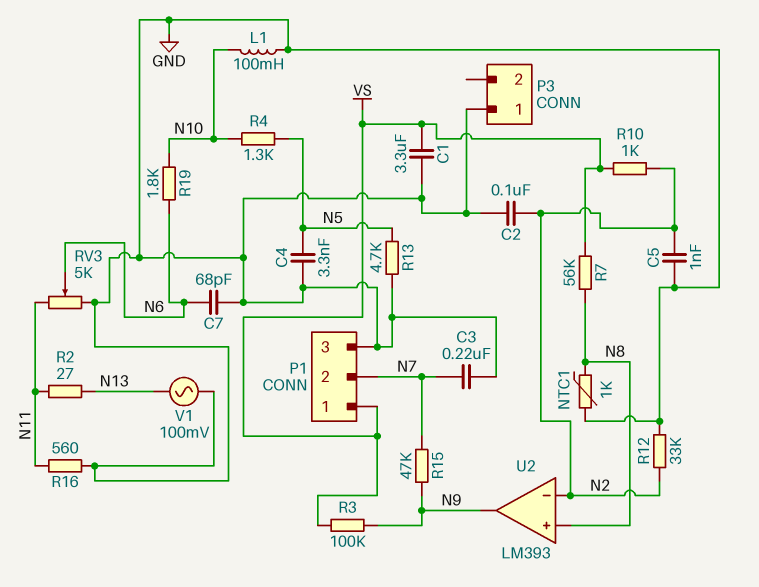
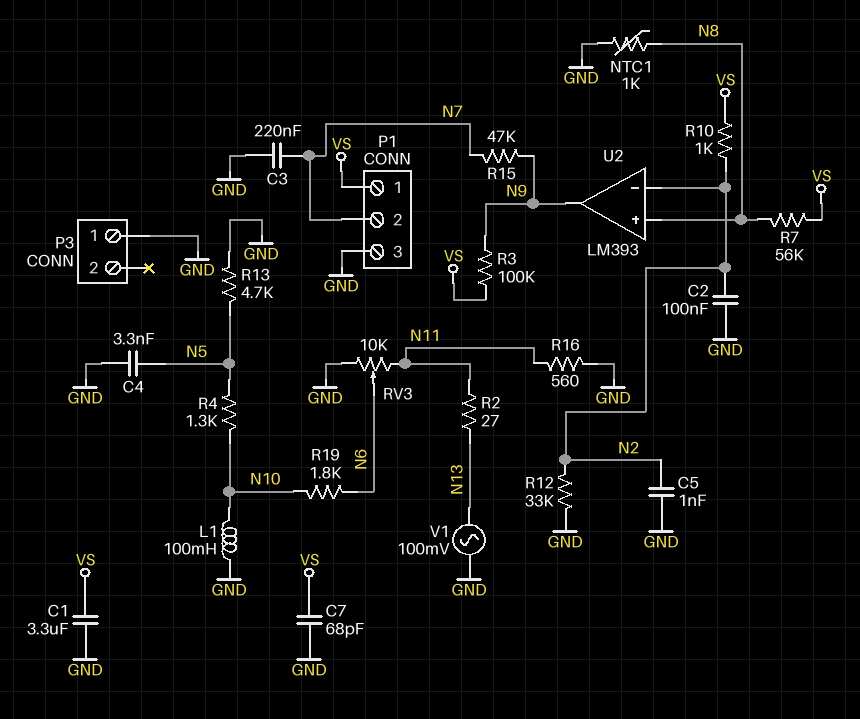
C7: 68pF (GND, N6) -> 68pF (GND, VS)
RV3: 5k (GND, N11, wiper N6) -> 10k (GND, N11, wiper N6)

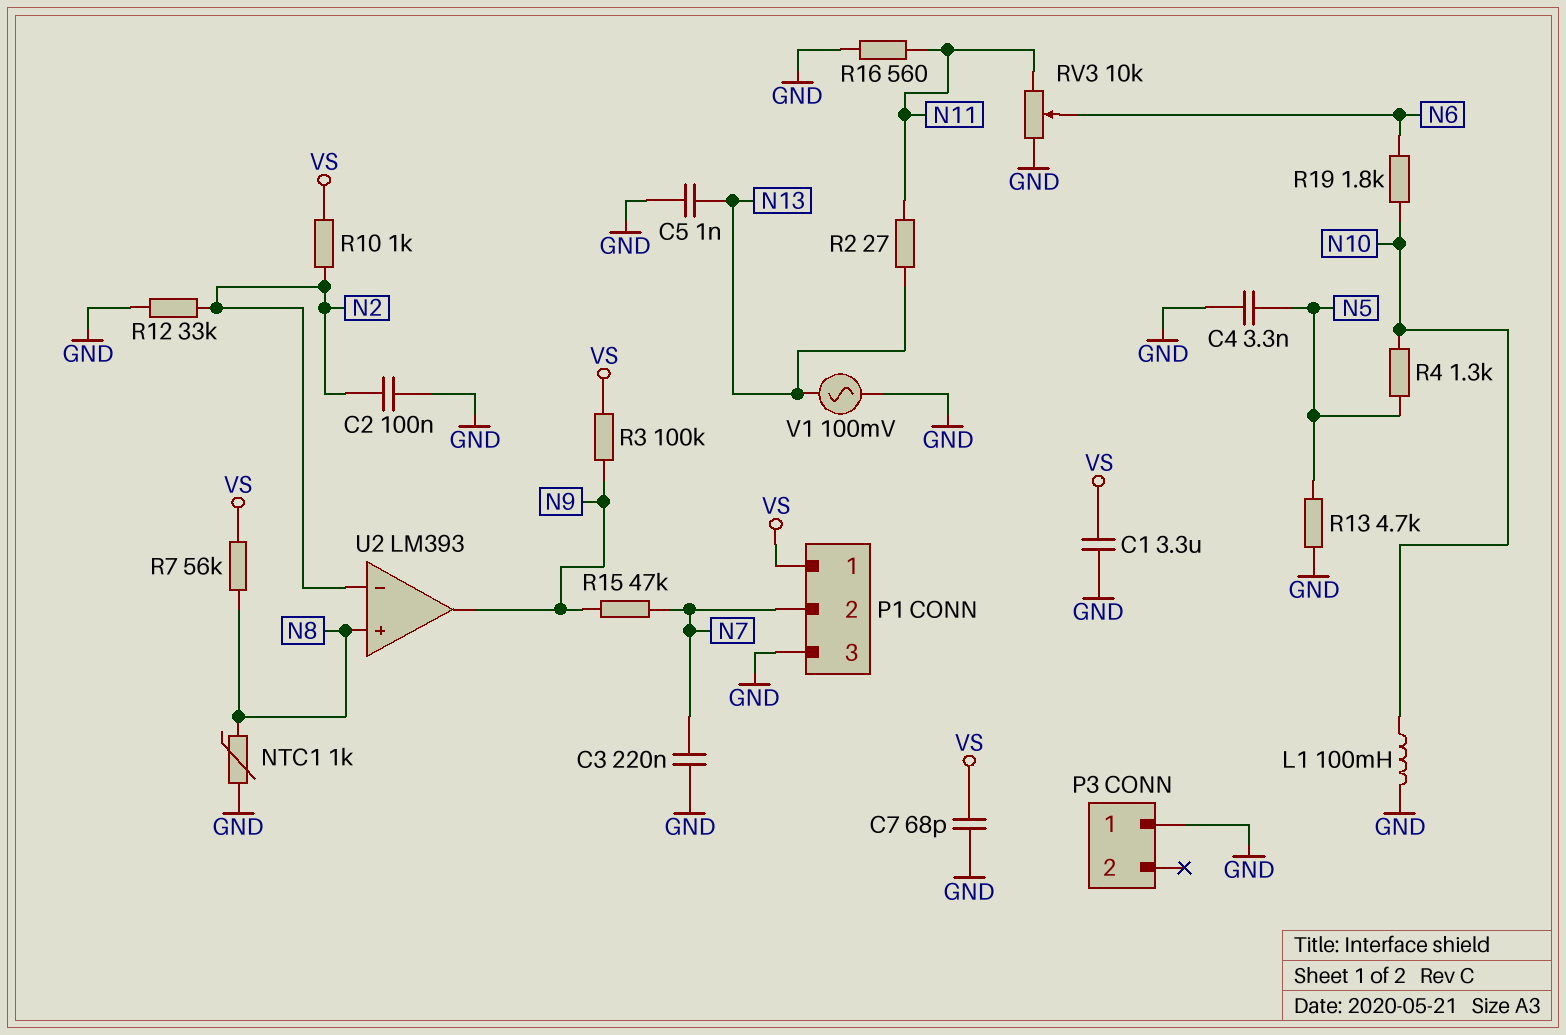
C5: 1nF (GND, N2) -> 1nF (GND, N13)

